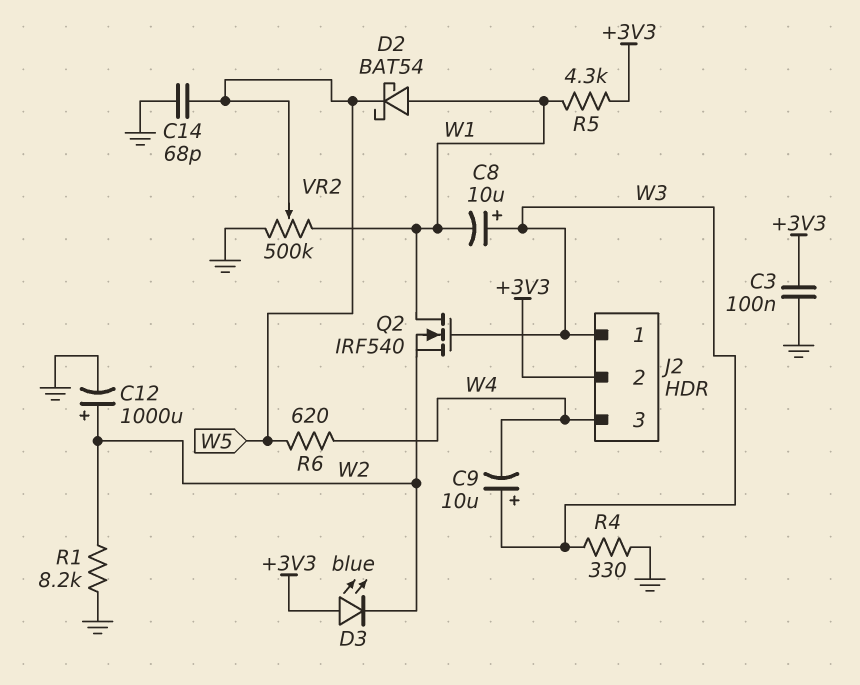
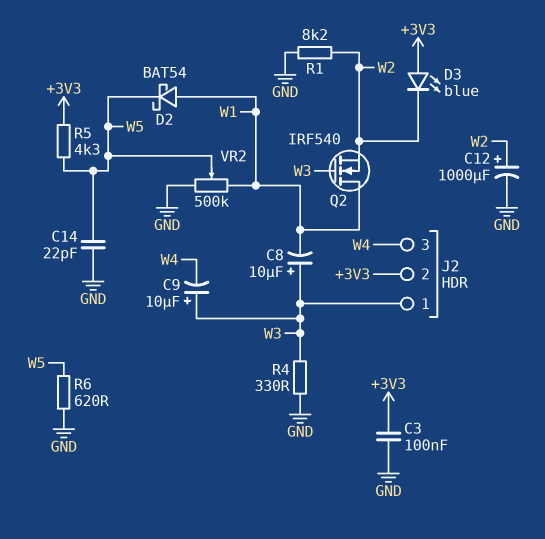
C14: 68pF (GND, W5) -> 22pF (GND, W5)
R5: 4.3k (+3V3, W1) -> 4.3k (+3V3, W5)
R6: 620 (W4, W5) -> 620 (GND, W5)

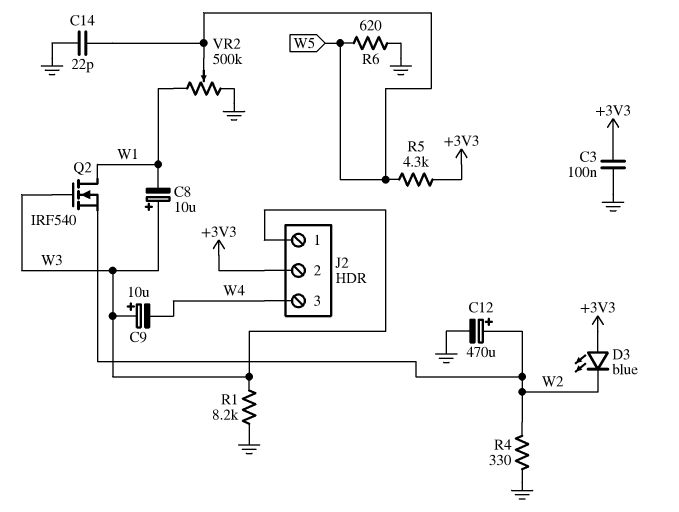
C12: 1000uF (plus W2, minus GND) -> 470uF (plus W2, minus GND)
D2: schottky BAT54 (A W1, K W5) -> none
R1: 8.2k (GND, W2) -> 8.2k (GND, W3)
R4: 330 (GND, W3) -> 330 (GND, W2)

